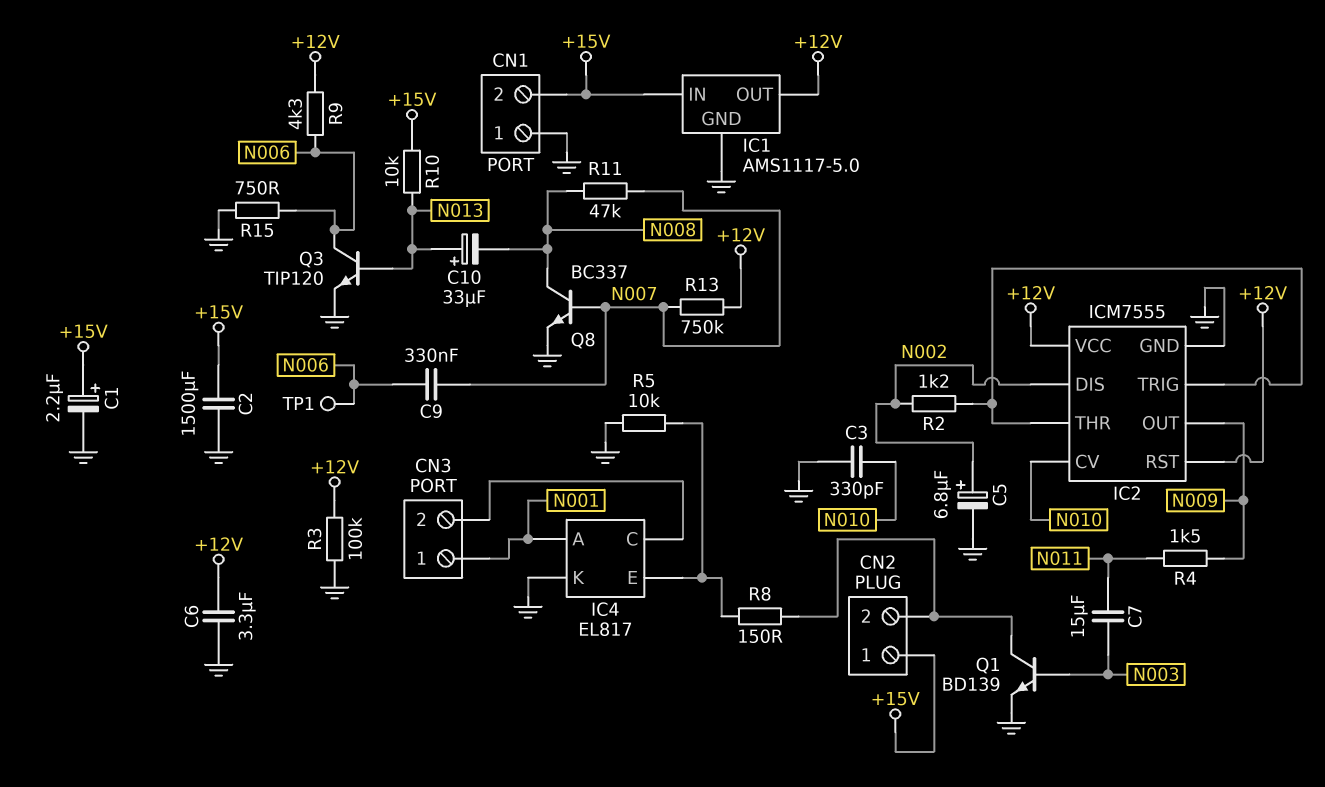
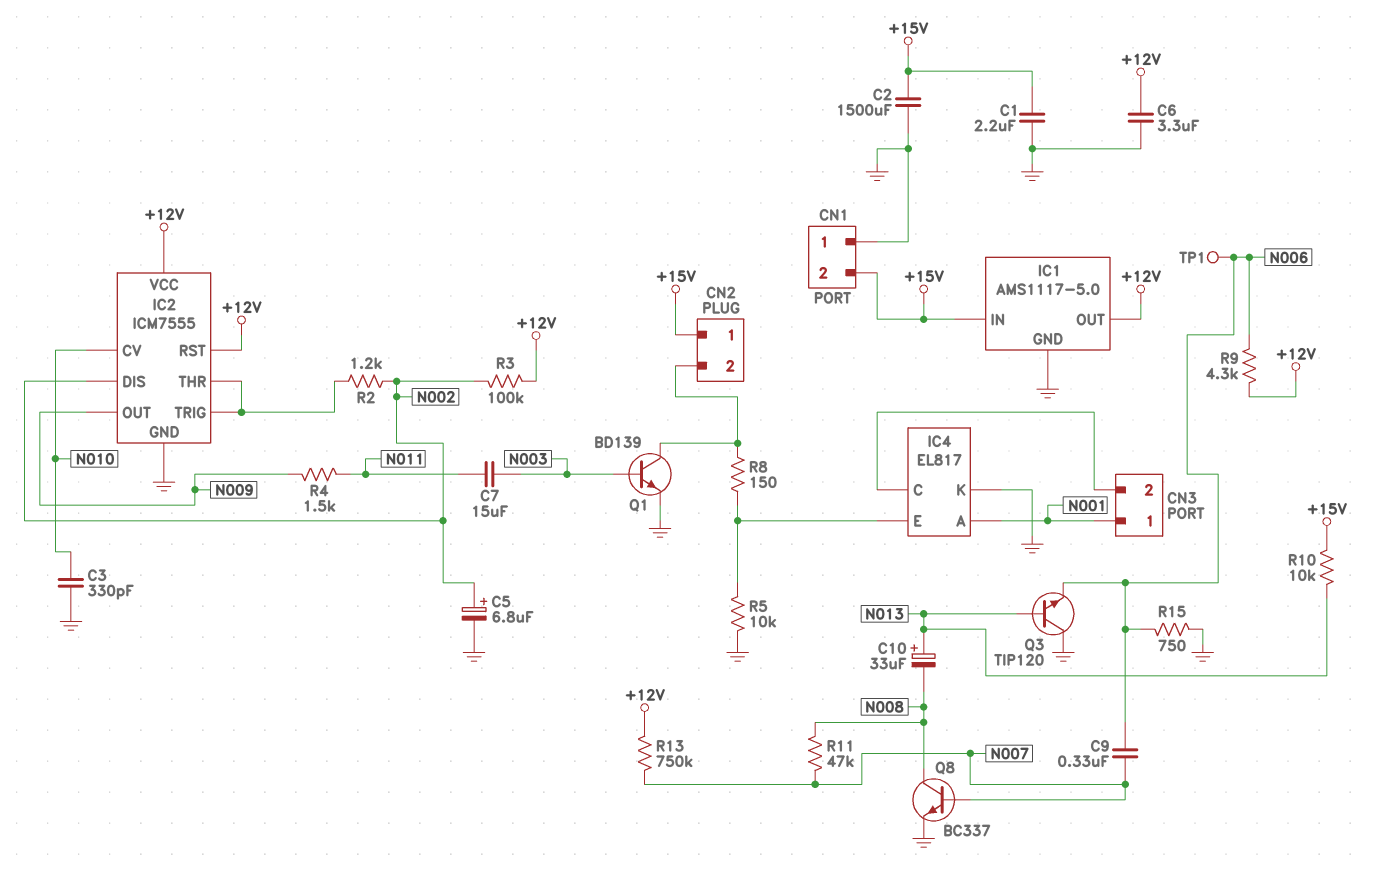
C1: 2.2uF (plus +15V, minus GND) -> 2.2uF (+15V, GND)
Q3: NPN TIP120 (B N013, C N006, E GND) -> NPN TIP120 (B N013, C GND, E N006)
R3: 100k (+12V, GND) -> 100k (+12V, N002)

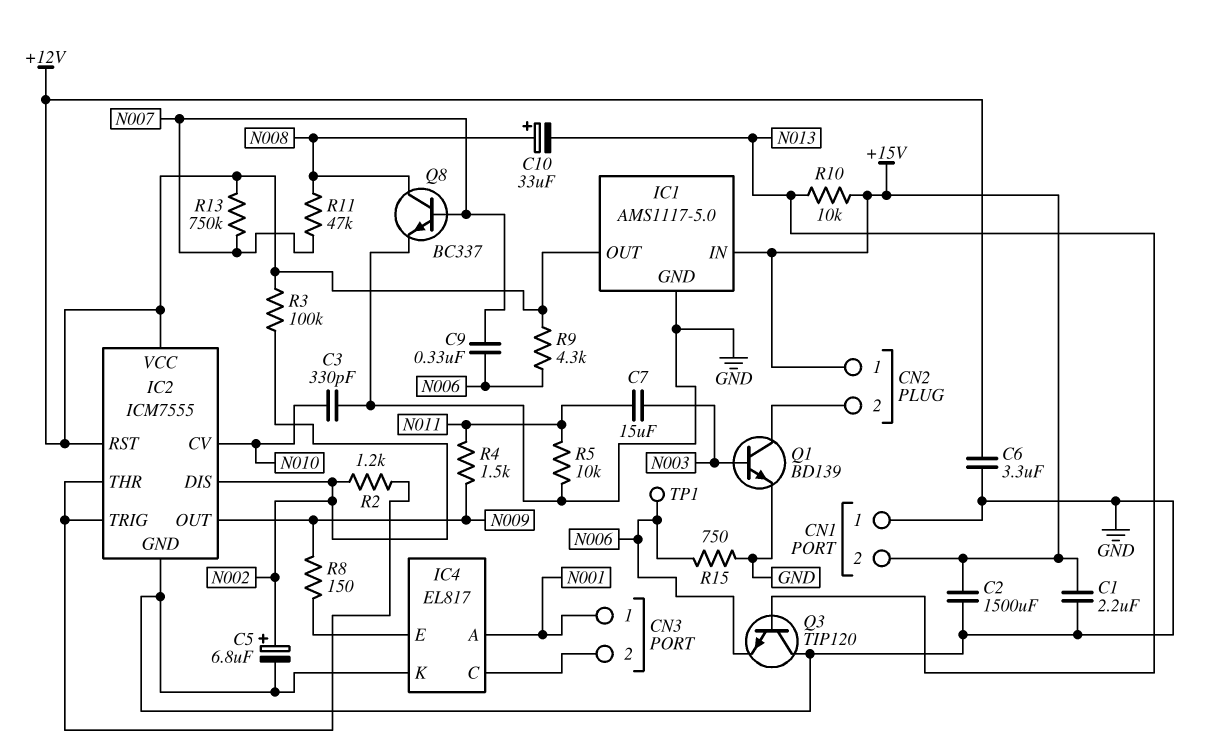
C10: 33uF (plus N013, minus N008) -> 33uF (plus N008, minus N013)
R5: 10k (GND, IC4/E) -> 10k (GND, N011)
R8: 150 (CN2/2, IC4/E) -> 150 (IC4/E, N009)

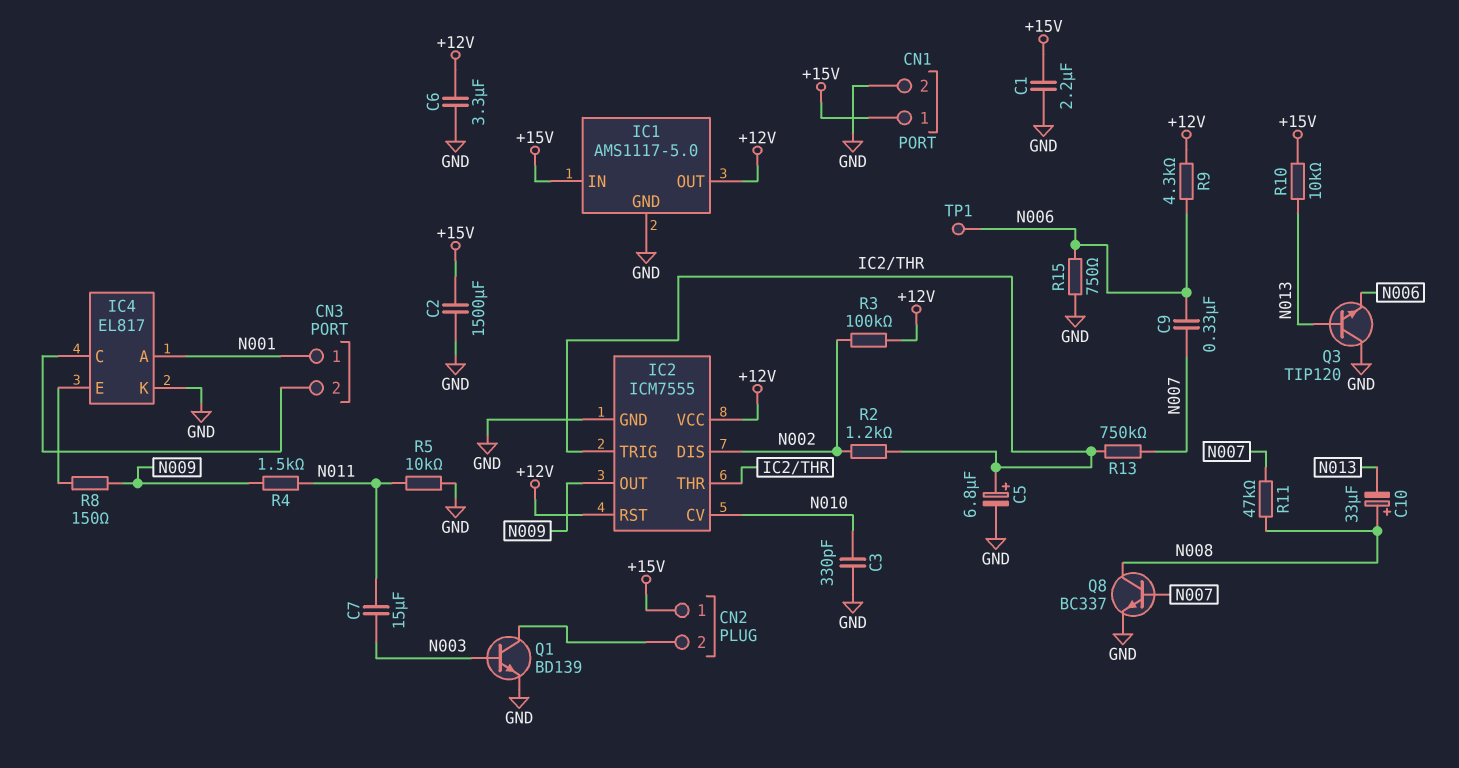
C5: 6.8uF (plus N002, minus GND) -> 6.8uF (plus IC2/THR, minus GND)
CN1 pin 1: GND -> +15V
CN1 pin 2: +15V -> GND
R13: 750k (+12V, N007) -> 750k (IC2/THR, N007)

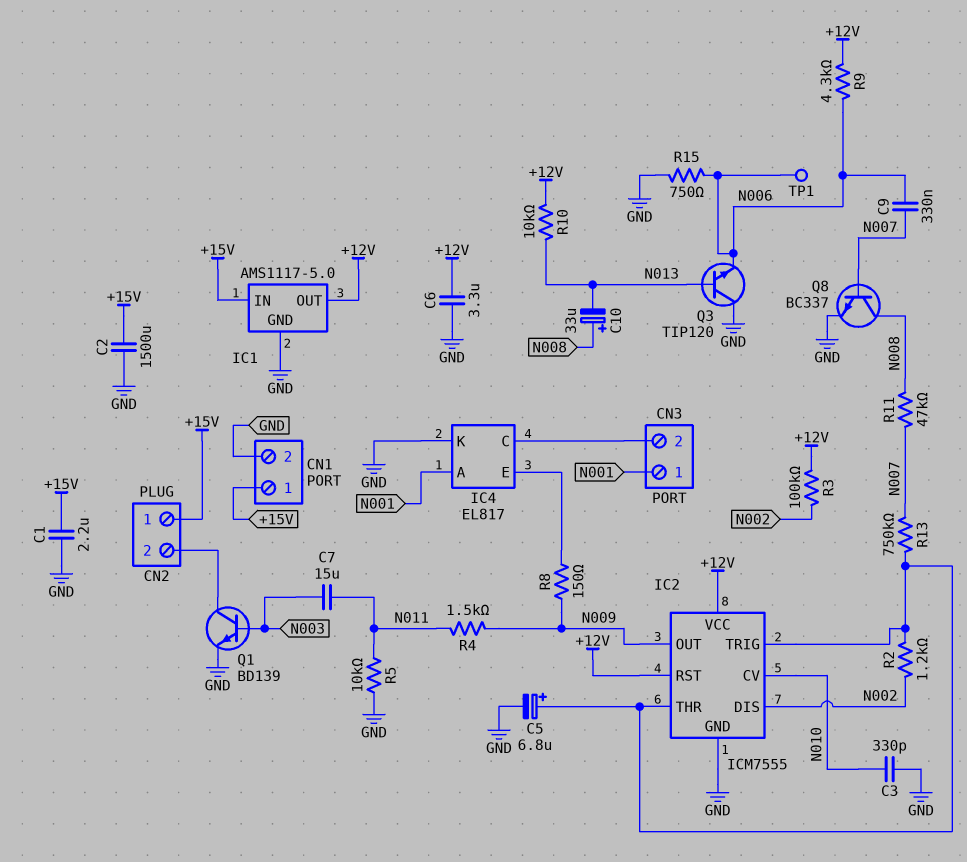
R10: 10k (+15V, N013) -> 10k (+12V, N013)

